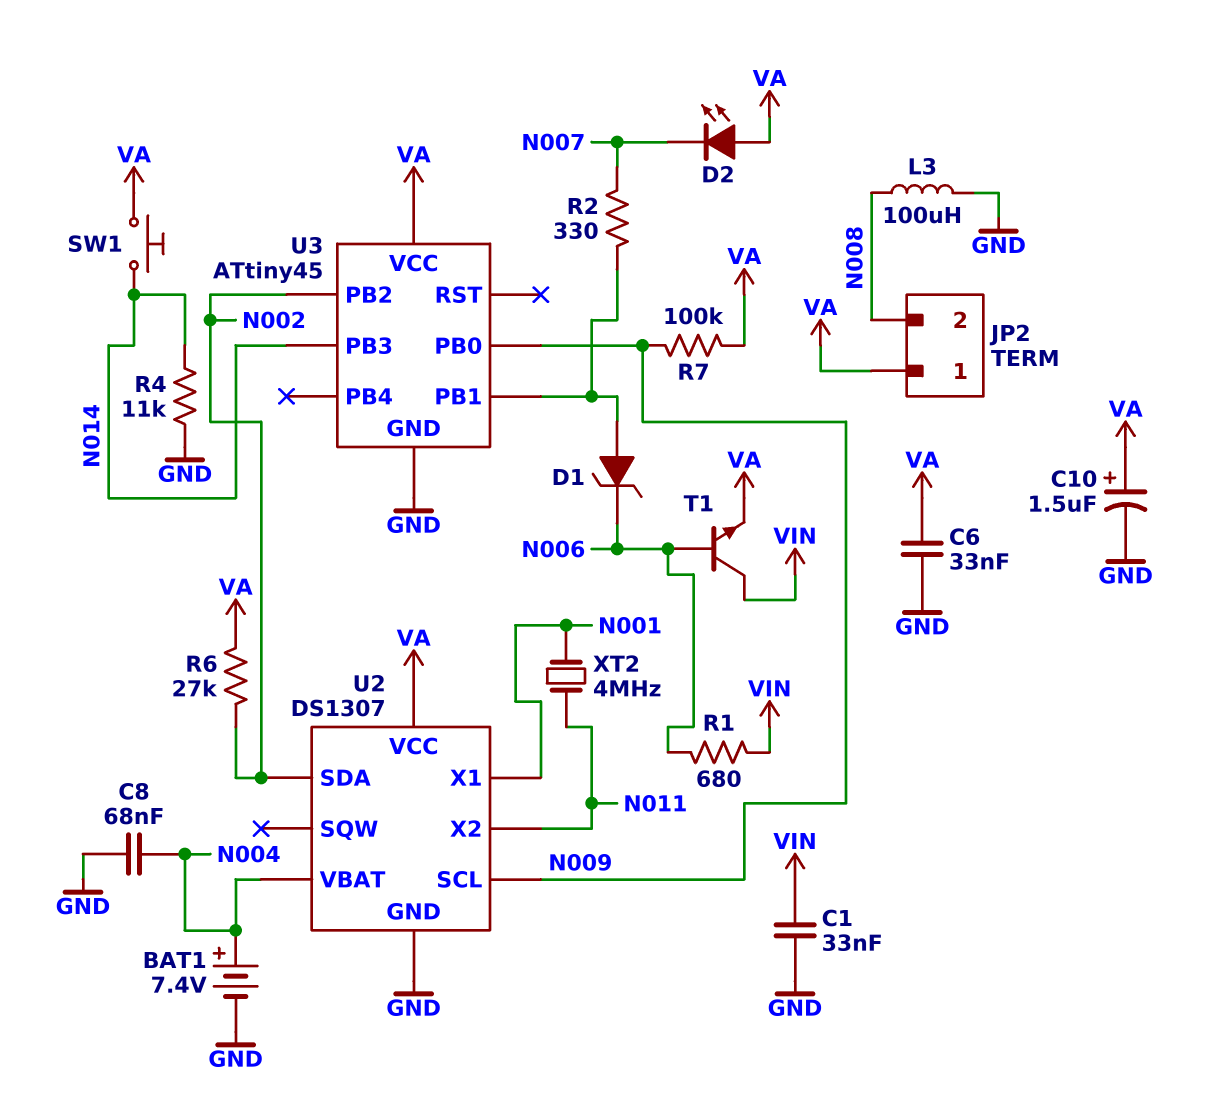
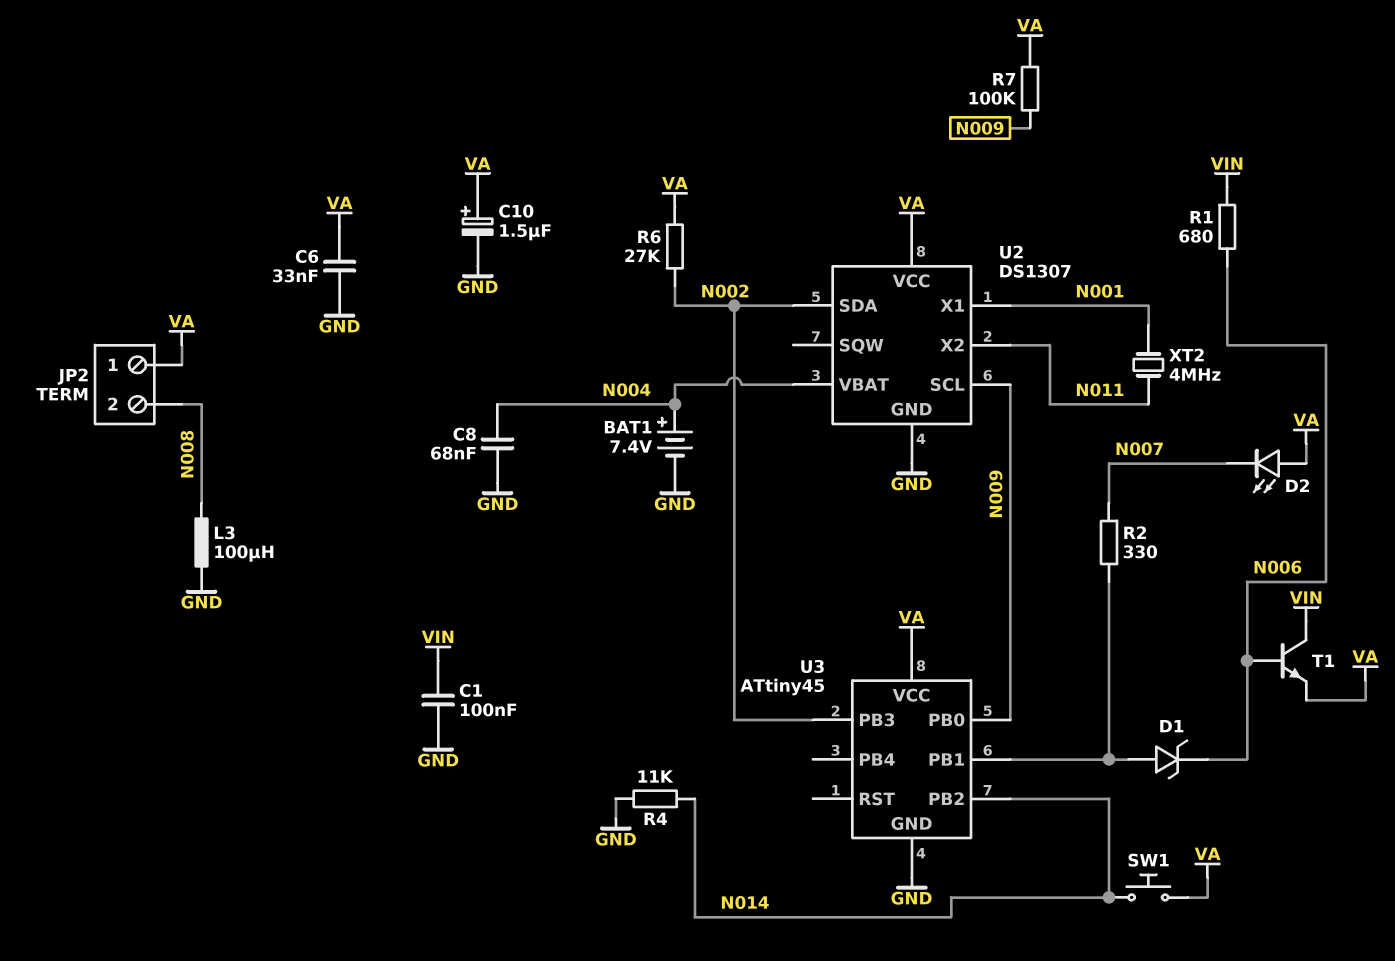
C1: 33nF (GND, VIN) -> 100nF (GND, VIN)
U3 pin PB2: N002 -> N014
U3 pin PB3: N014 -> N002

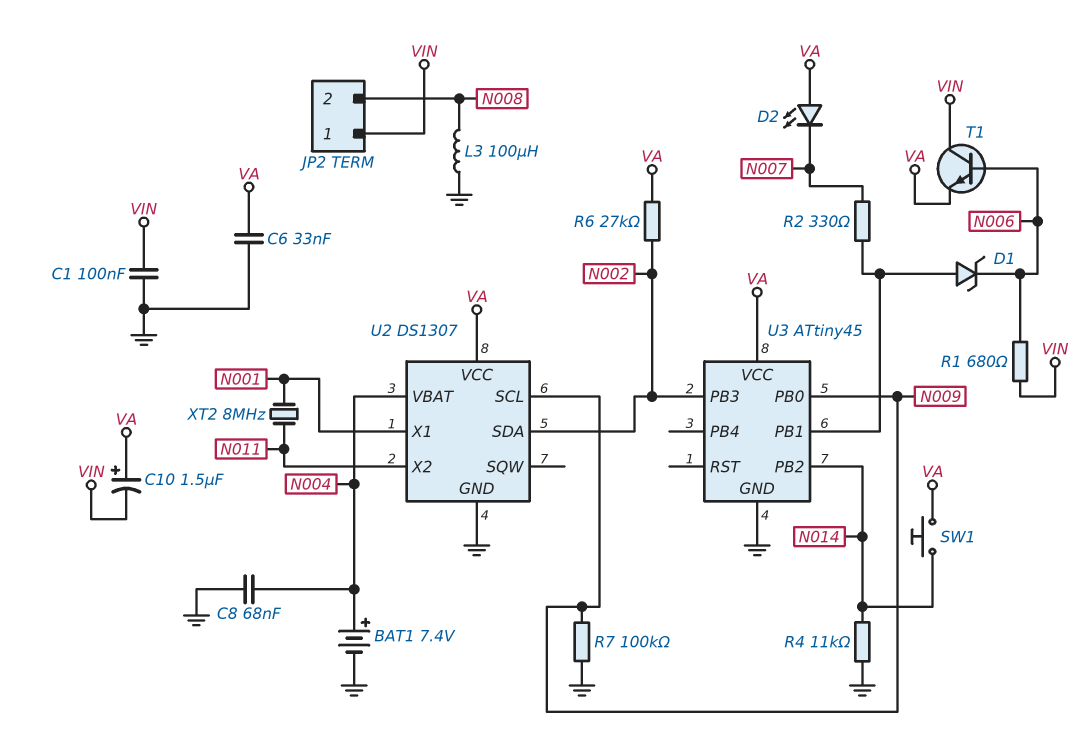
C10: 1.5uF (plus VA, minus GND) -> 1.5uF (plus VA, minus VIN)
JP2 pin 1: VA -> VIN
R7: 100k (N009, VA) -> 100k (GND, N009)
XT2: 4MHz (N001, N011) -> 8MHz (N001, N011)

